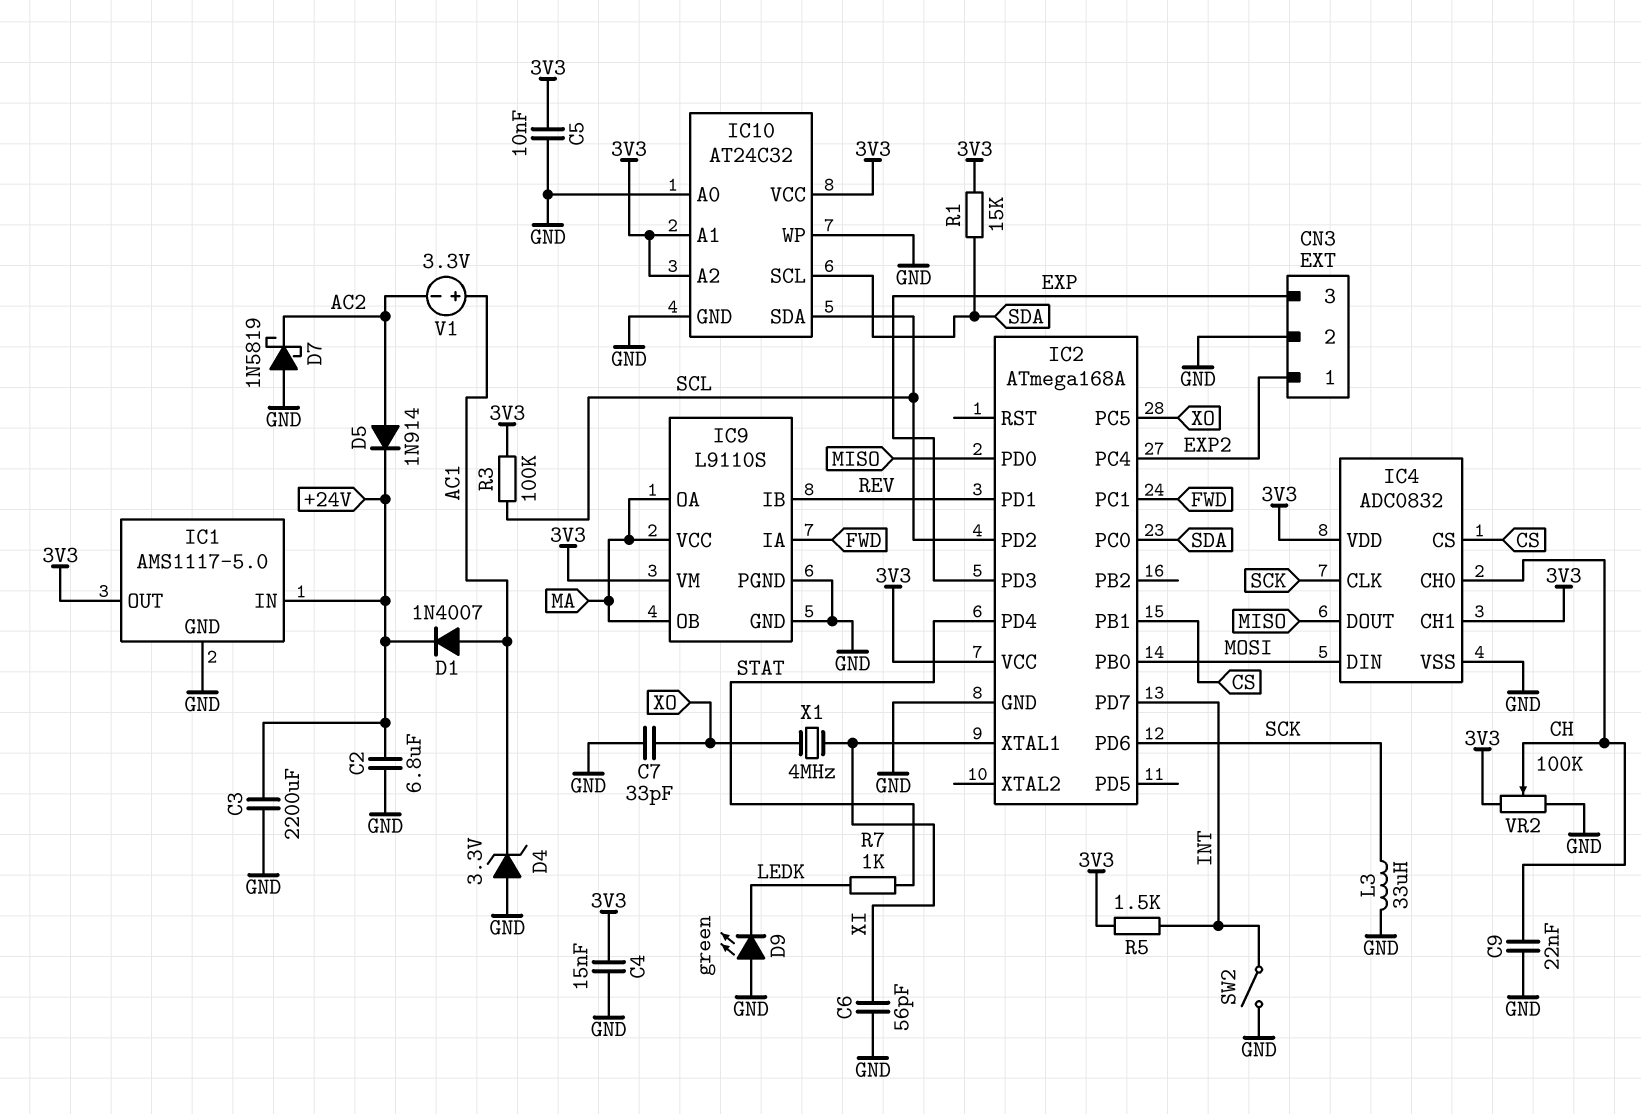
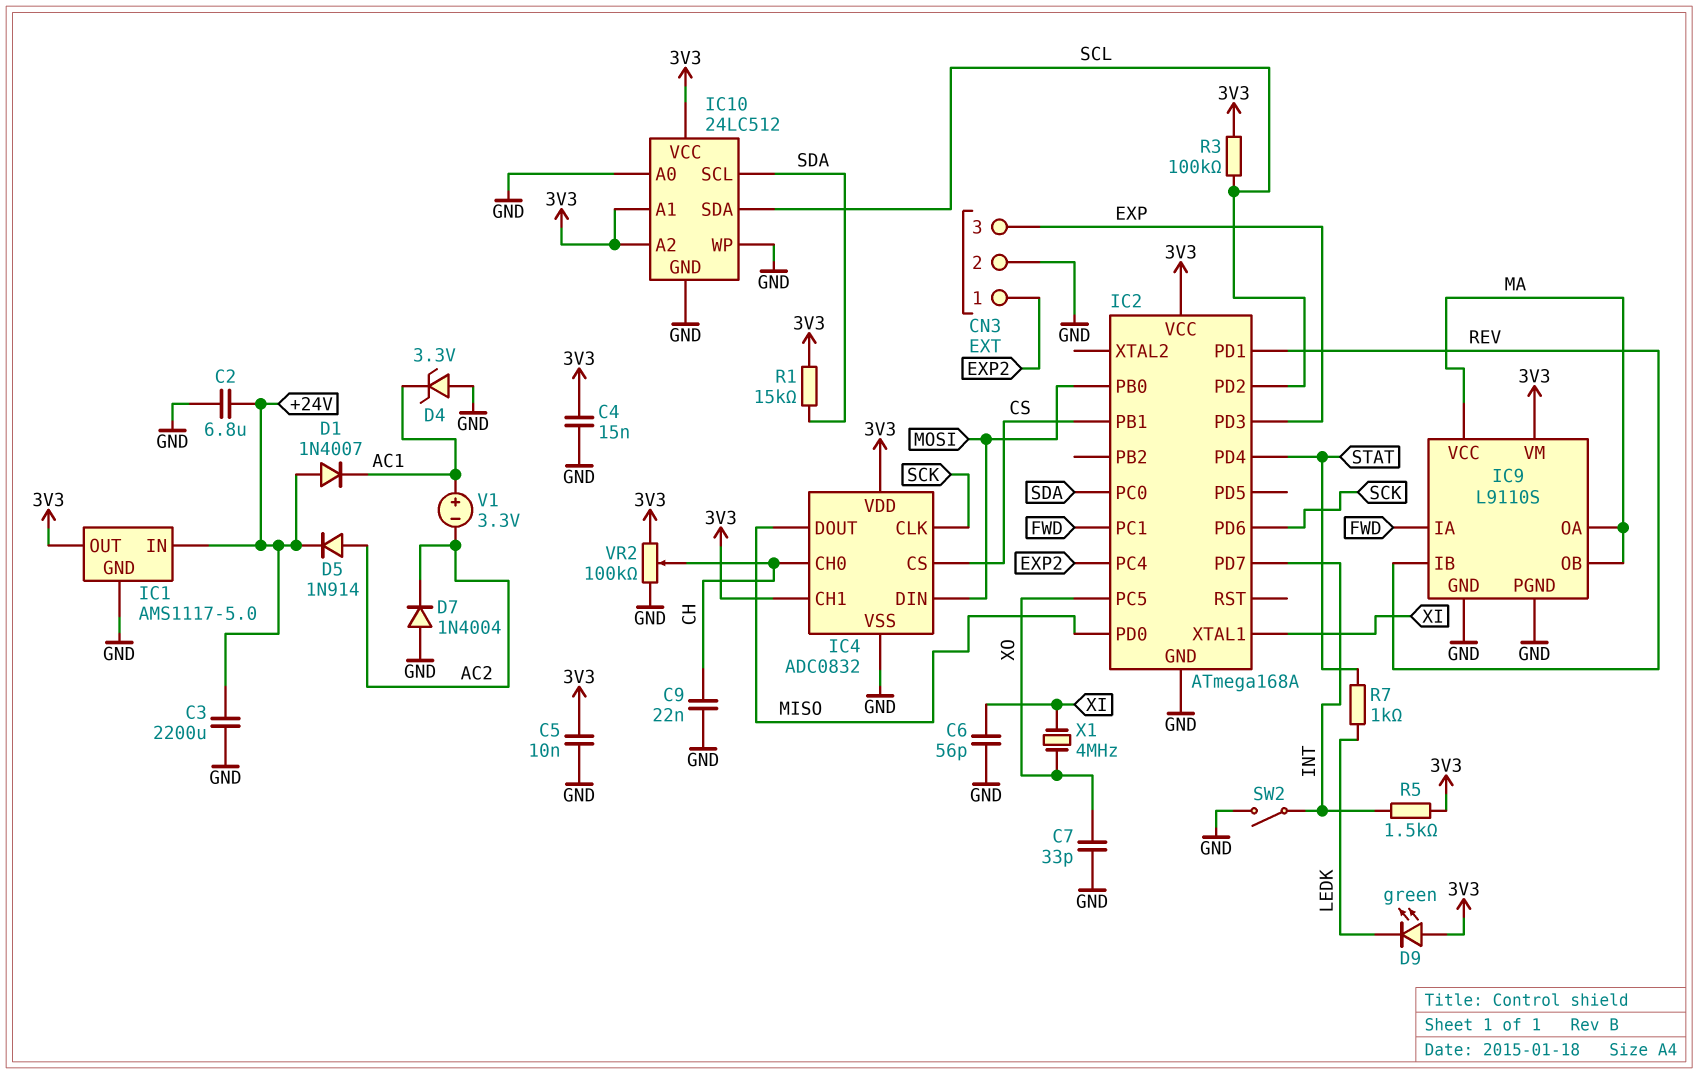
D1: diode 1N4007 (A AC1, K +24V) -> diode 1N4007 (A +24V, K AC1)
D7: schottky 1N5819 (A GND, K AC2) -> diode 1N4004 (A GND, K AC2)
D9: LED green (A GND, K LEDK) -> LED green (A 3V3, K LEDK)
IC10: AT24C32 -> 24LC512
L3: 33uH (GND, SCK) -> none

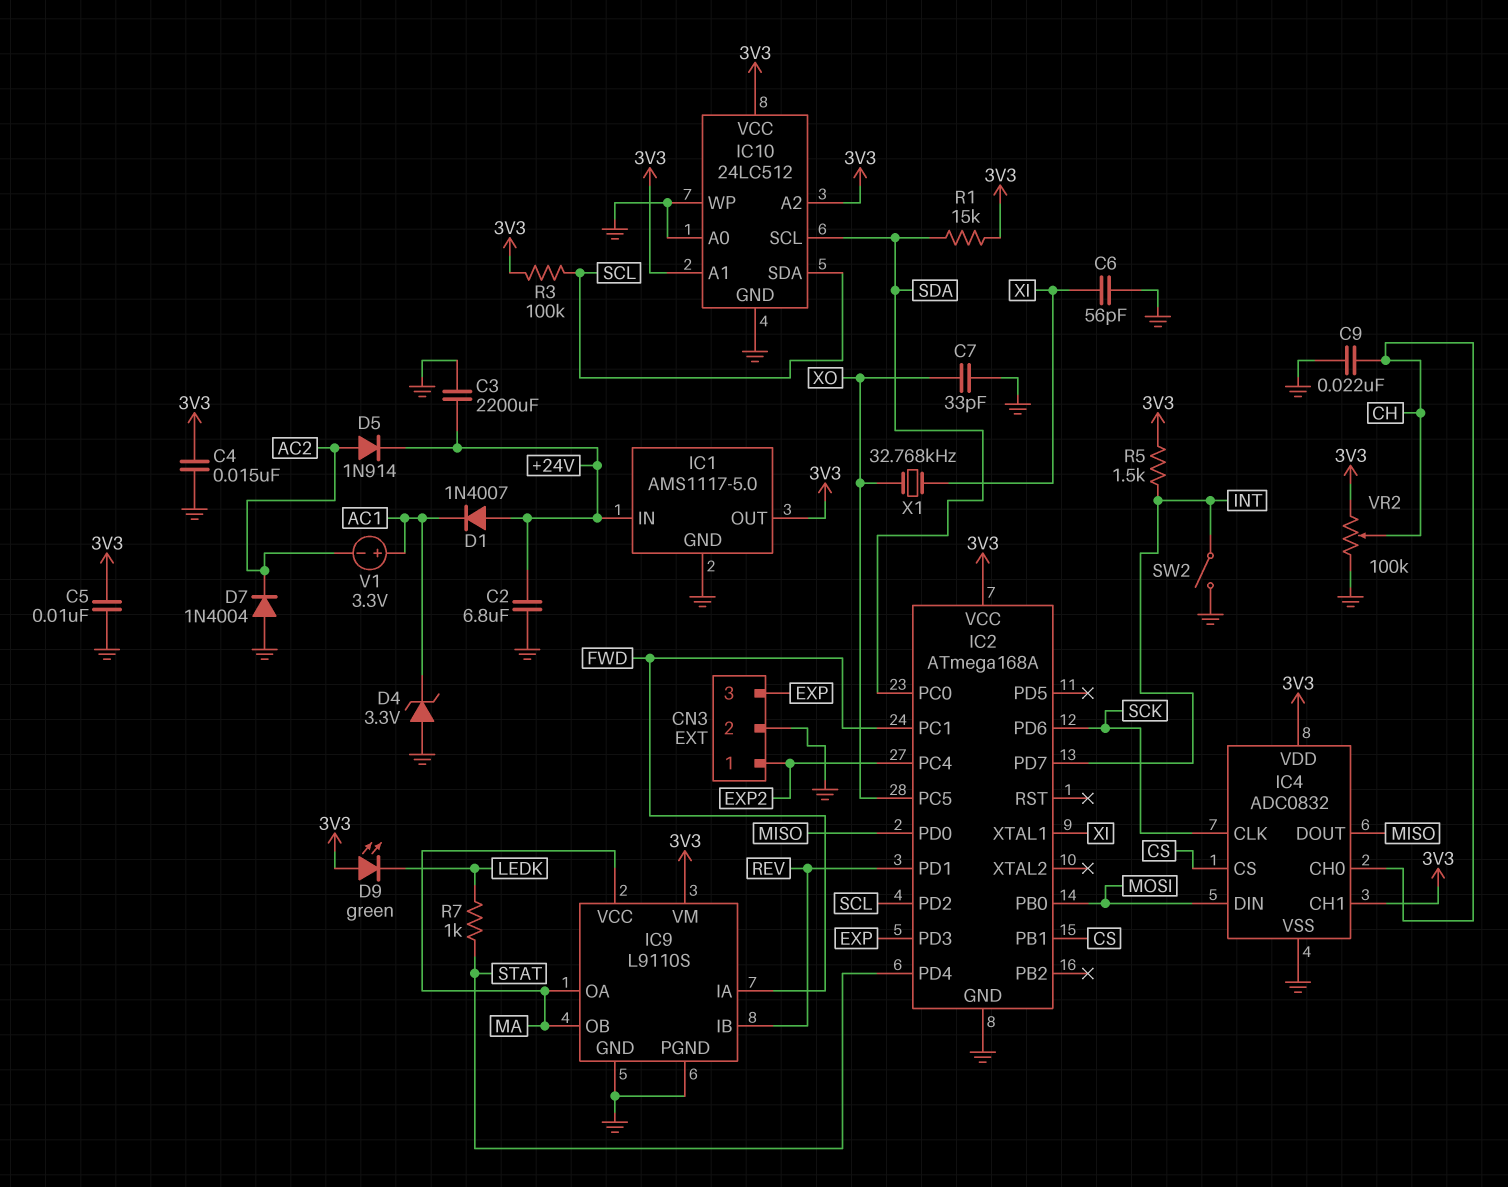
X1: 4MHz (XI, XO) -> 32.768kHz (XI, XO)

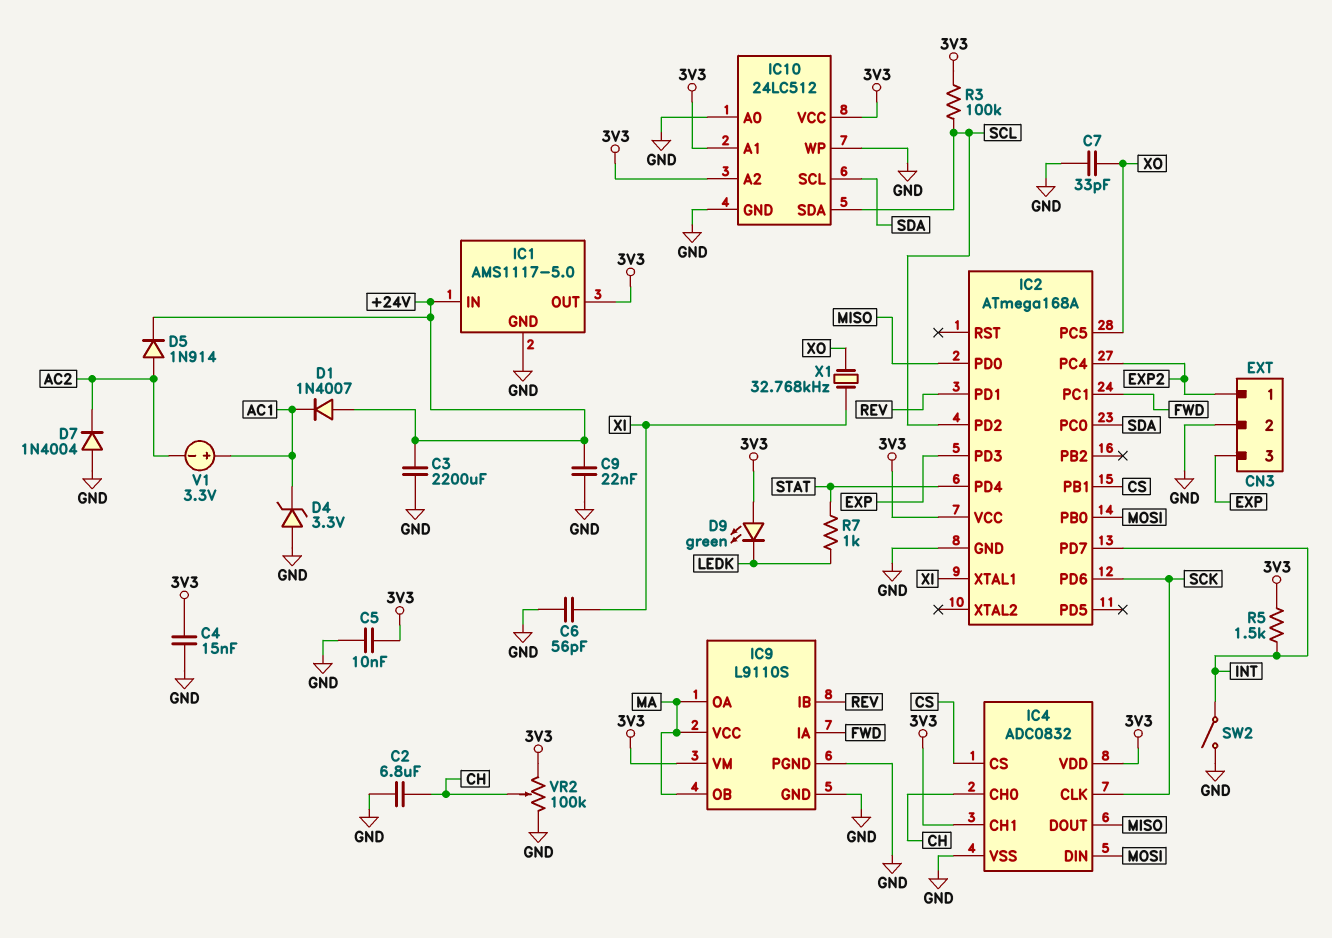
C2: 6.8uF (+24V, GND) -> 6.8uF (CH, GND)
C9: 22nF (CH, GND) -> 22nF (+24V, GND)
R1: 15k (3V3, SDA) -> none

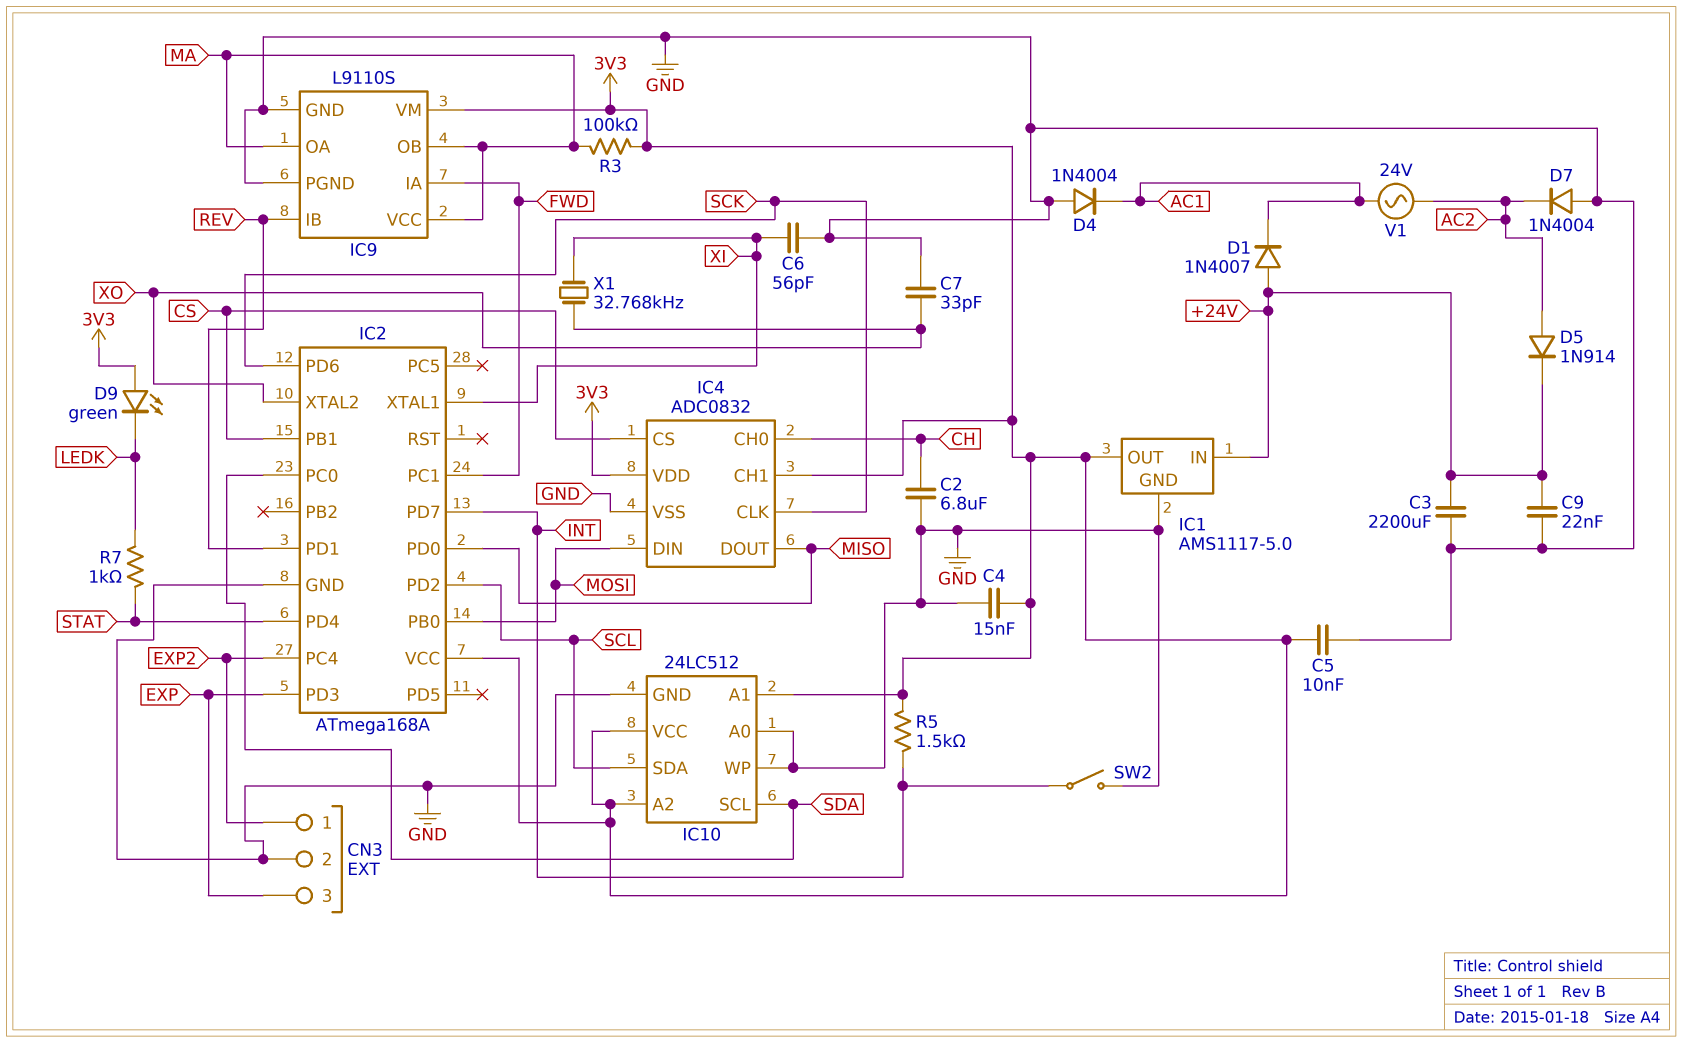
D4: zener 3.3V (A GND, K AC1) -> diode 1N4004 (A GND, K AC1)
IC2 pin PC5: XO -> none
IC2 pin XTAL2: none -> XO
R3: 100k (3V3, SCL) -> 100k (3V3, MA)
V1: 3.3V (plus AC1, minus AC2) -> AC 24V (AC1, AC2)
VR2: 100k (3V3, GND, wiper CH) -> none

